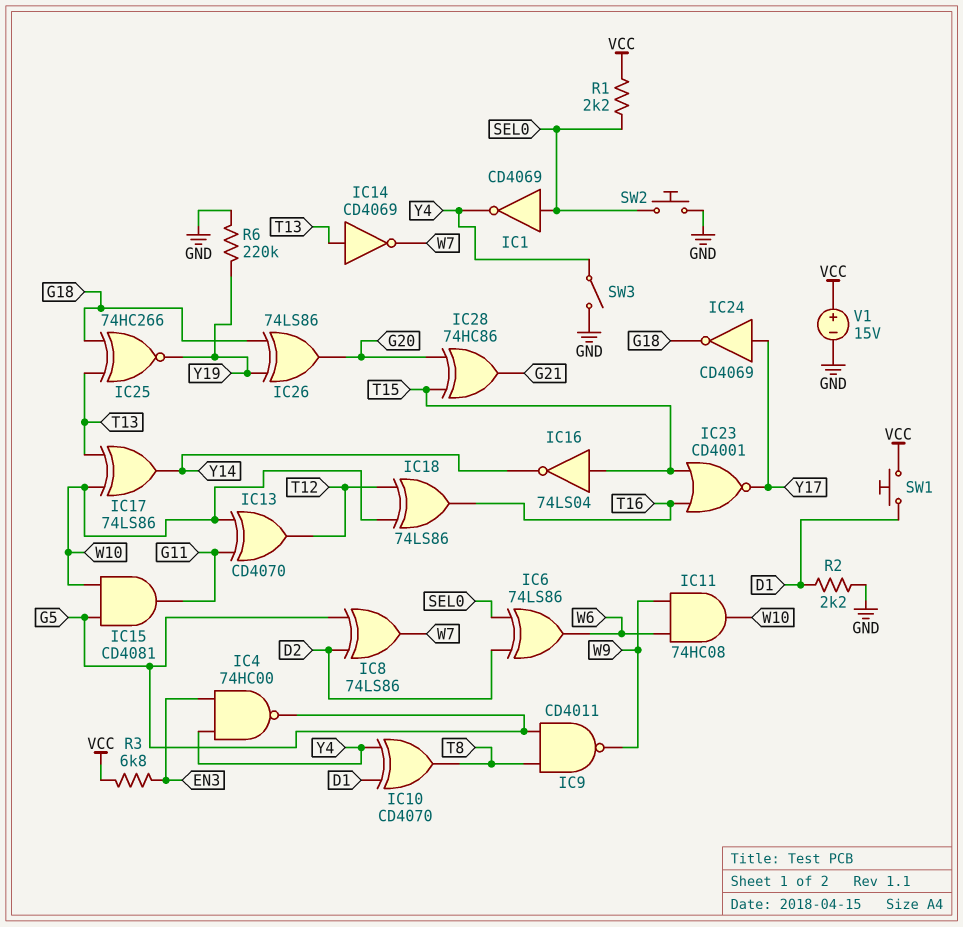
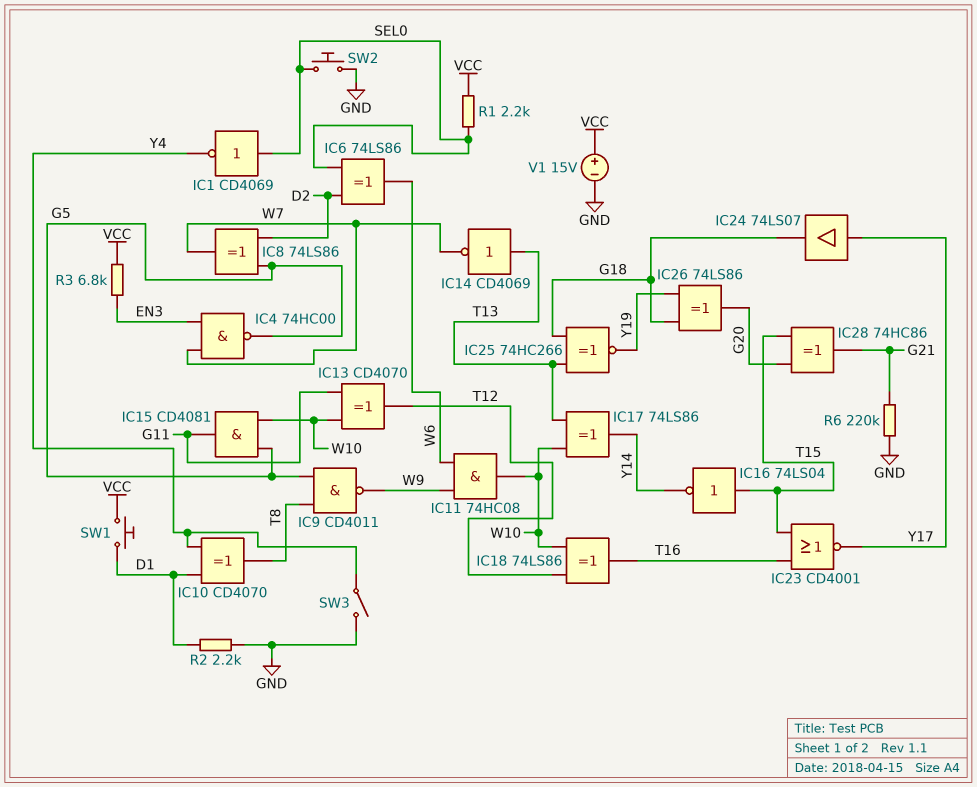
IC4: NAND 74HC00 (in EN3, in Y4, out G5) -> NAND 74HC00 (in EN3, in W7, out G5)
IC24: NOT CD4069 (in Y17, out G18) -> buffer 74LS07 (in Y17, out G18)
R6: 220k (GND, Y19) -> 220k (G21, GND)

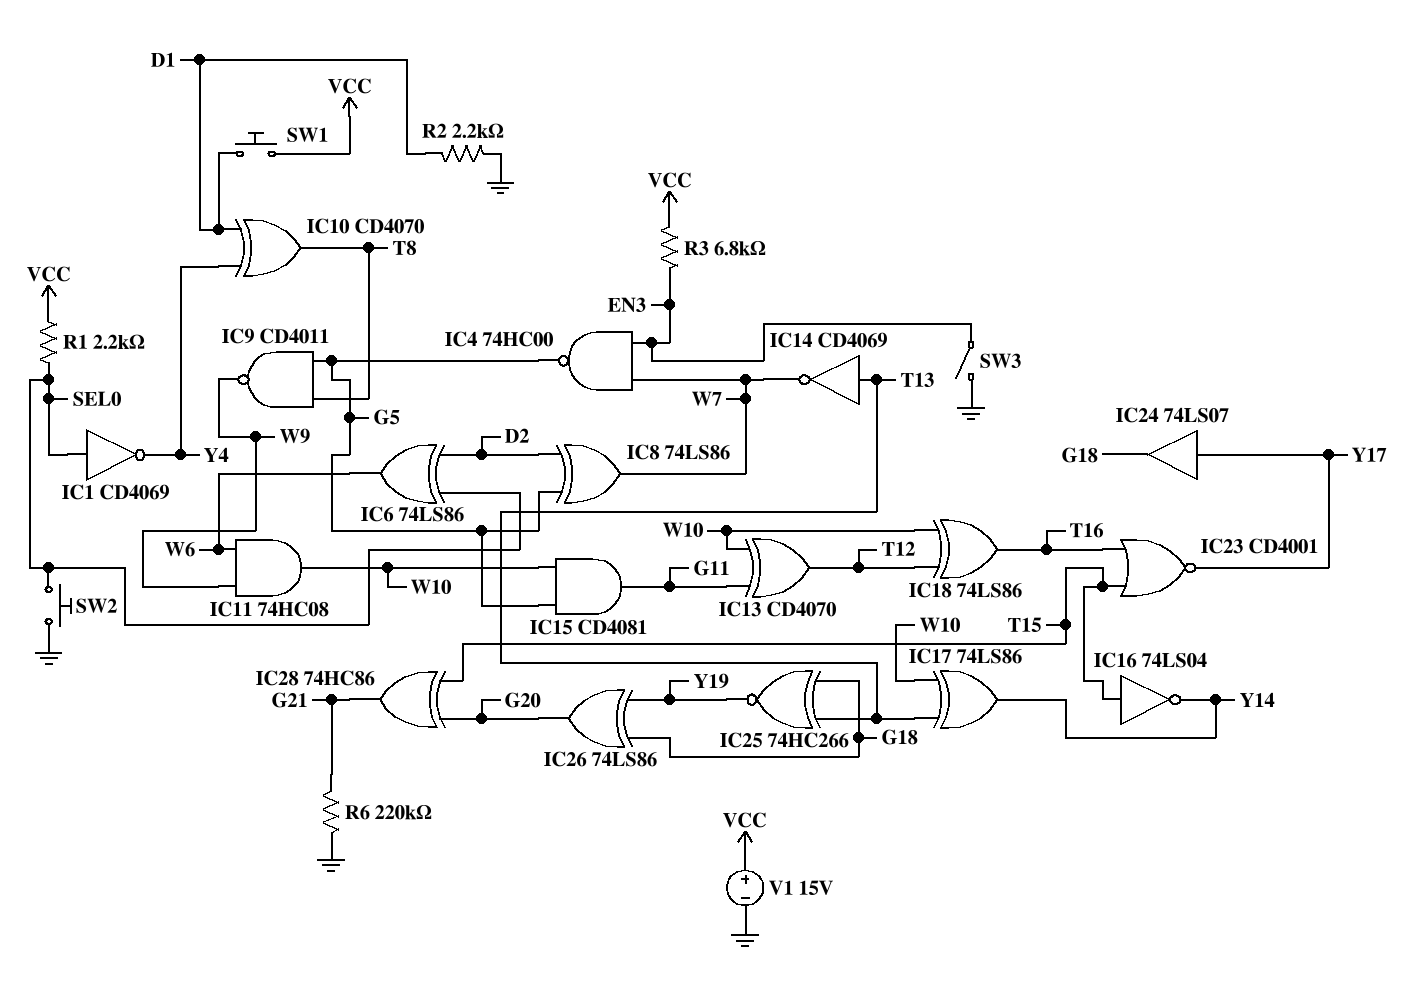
SW3: switch (GND, Y4) -> switch (EN3, GND)

